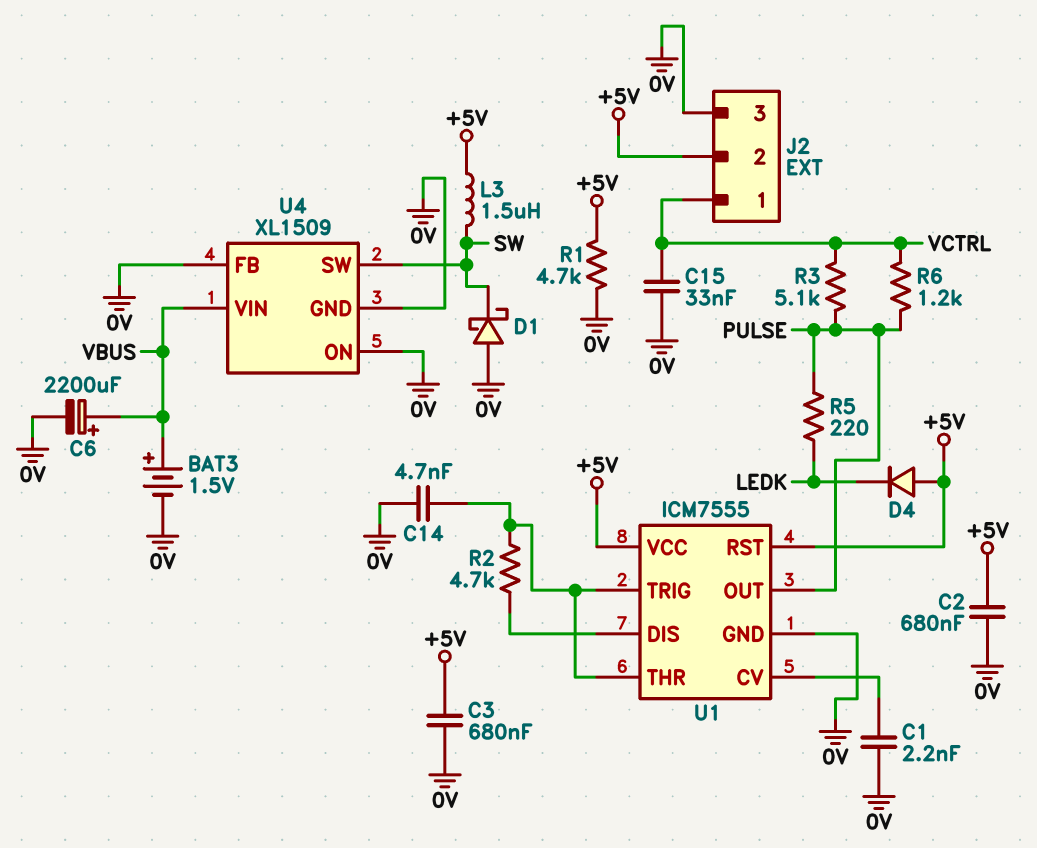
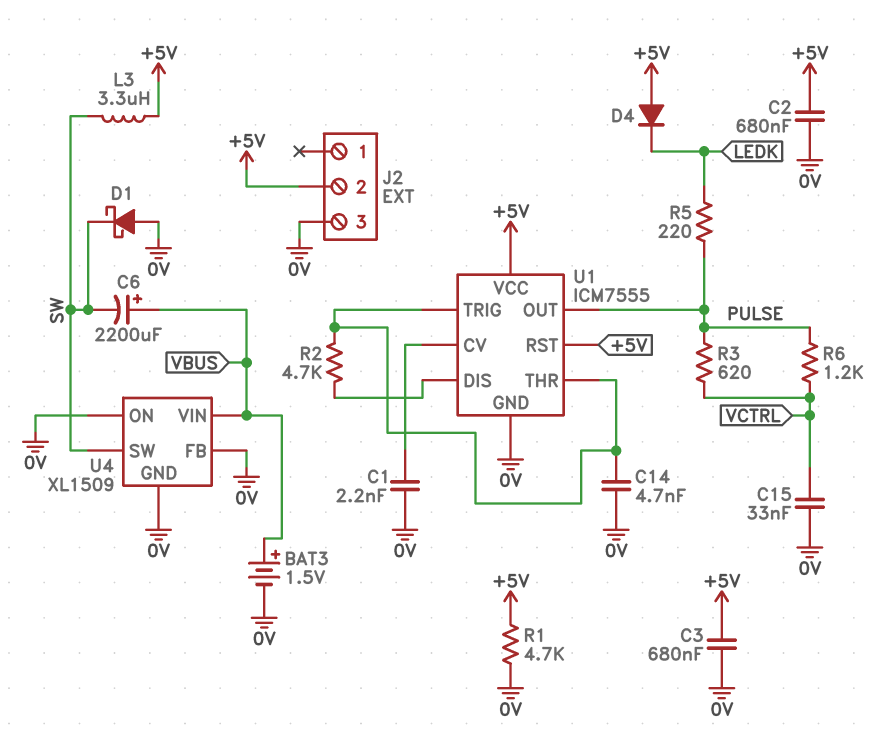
C6: 2200uF (plus VBUS, minus 0V) -> 2200uF (plus VBUS, minus SW)
J2 pin 1: VCTRL -> none
L3: 1.5uH (+5V, SW) -> 3.3uH (+5V, SW)
R3: 5.1k (PULSE, VCTRL) -> 620 (PULSE, VCTRL)

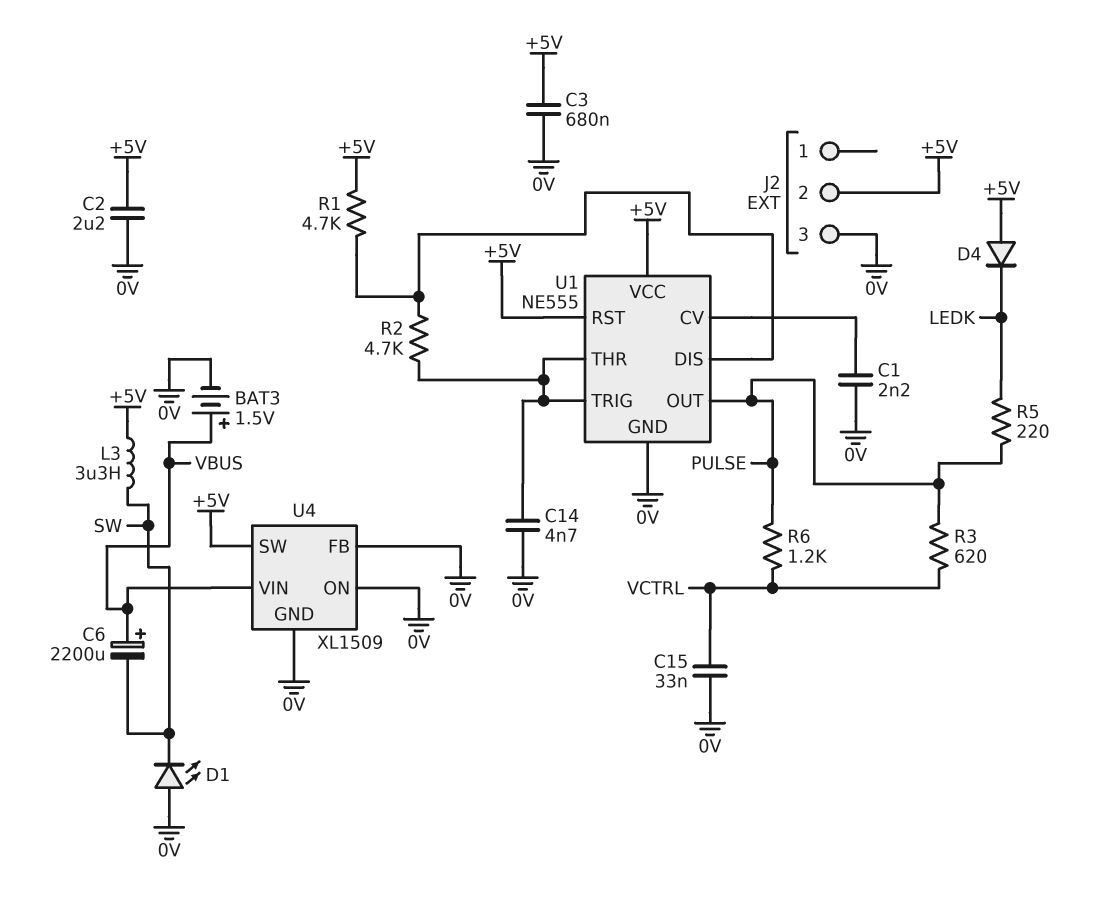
C2: 680nF (+5V, 0V) -> 2.2uF (+5V, 0V)
D1: schottky (A 0V, K SW) -> LED (A 0V, K SW)
R1: 4.7k (+5V, 0V) -> 4.7k (+5V, U1/DIS)
U1: ICM7555 -> NE555
U4 pin SW: SW -> +5V

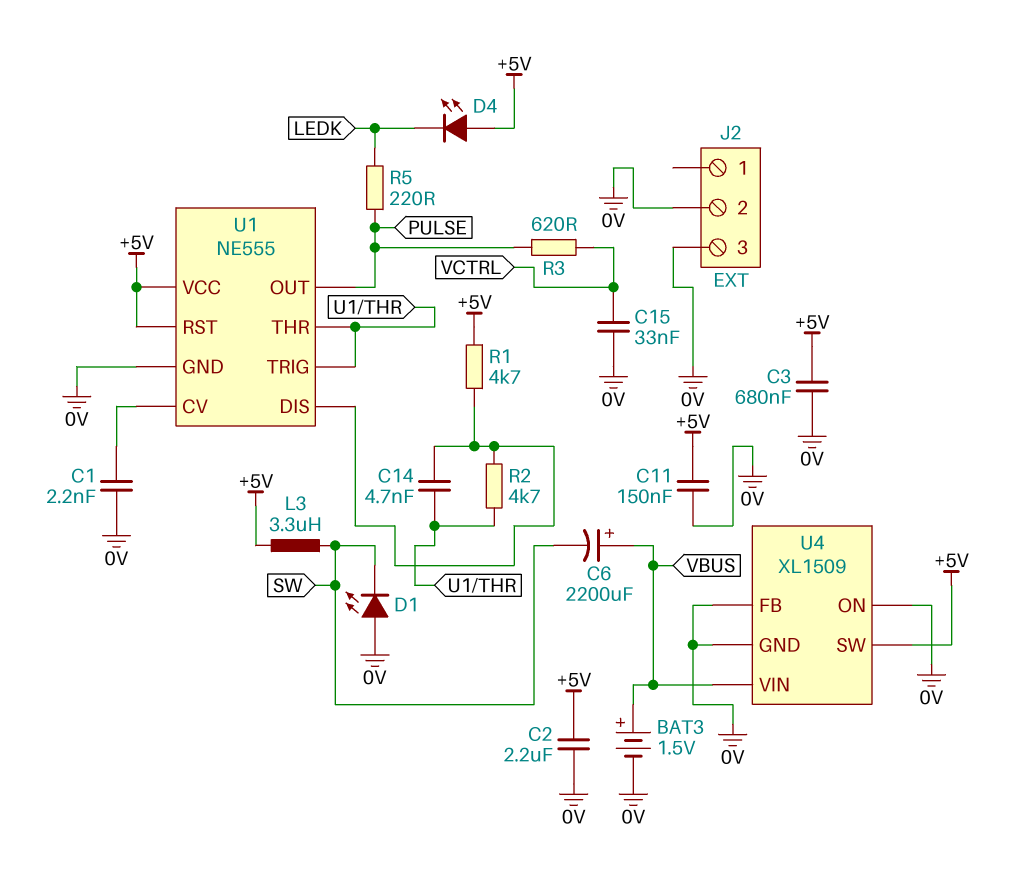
C11: none -> 150nF (+5V, 0V)
C14: 4.7nF (0V, U1/THR) -> 4.7nF (U1/DIS, U1/THR)
D4: diode (A +5V, K LEDK) -> LED (A +5V, K LEDK)
J2 pin 2: +5V -> 0V
R6: 1.2k (PULSE, VCTRL) -> none

